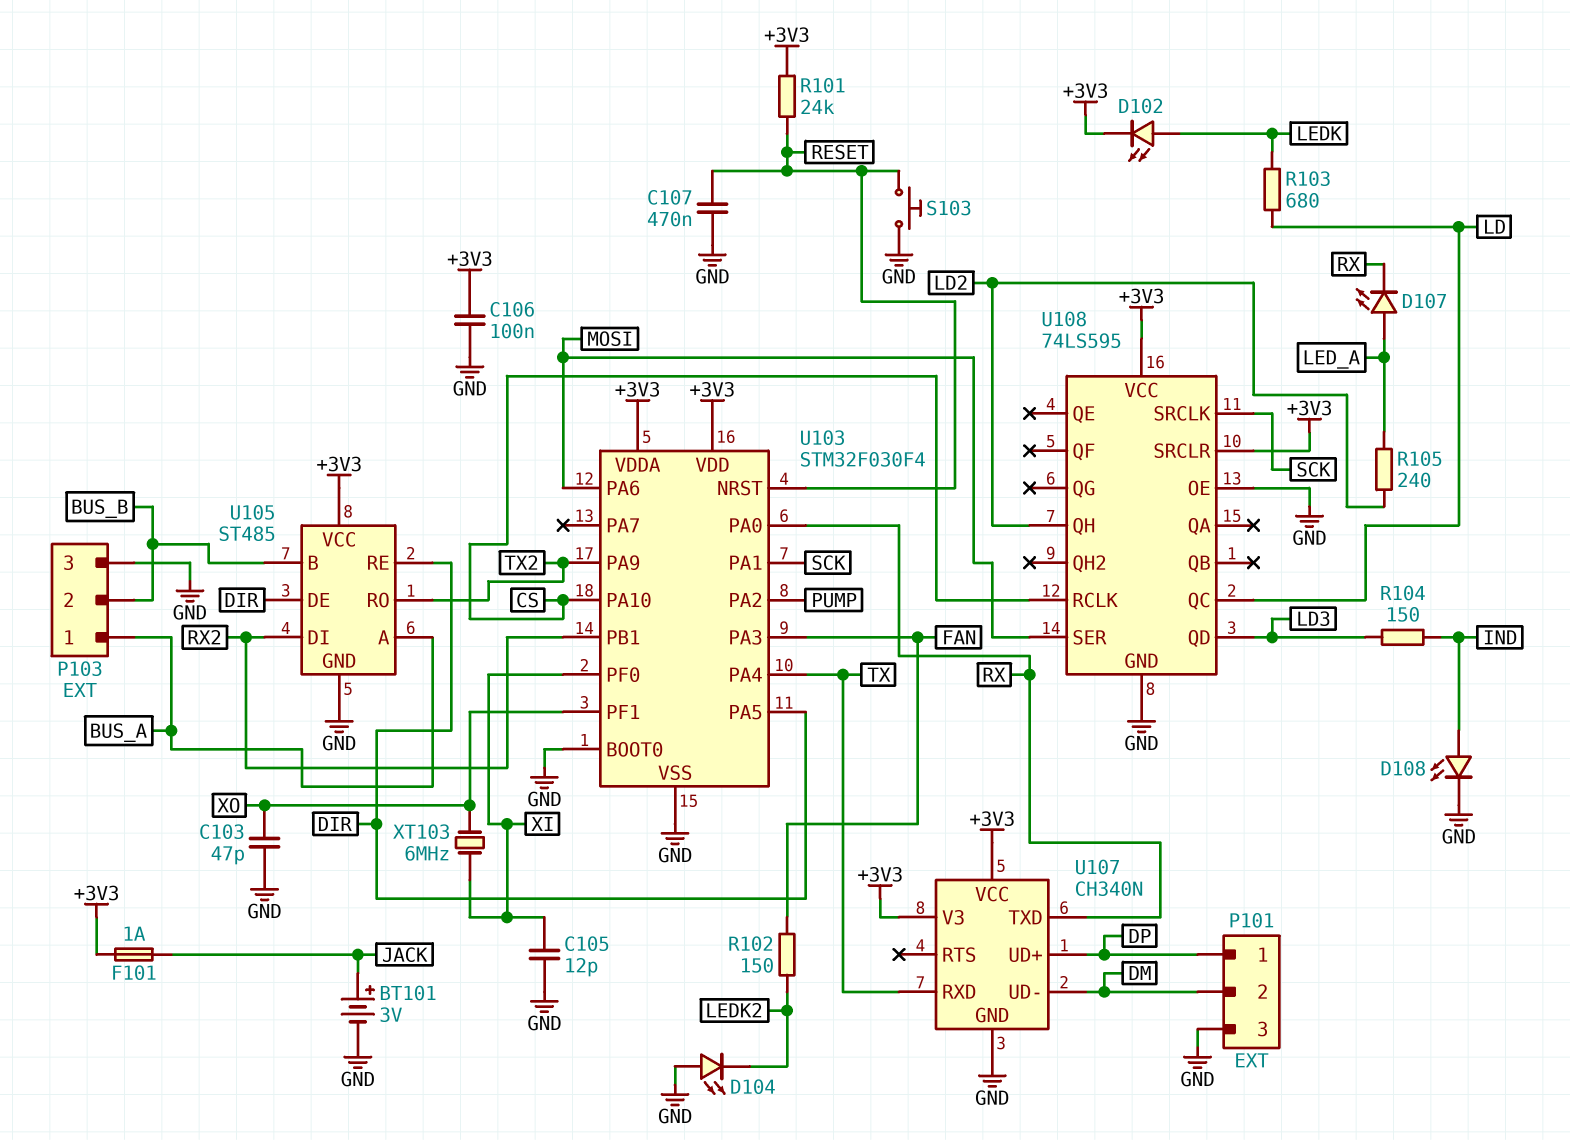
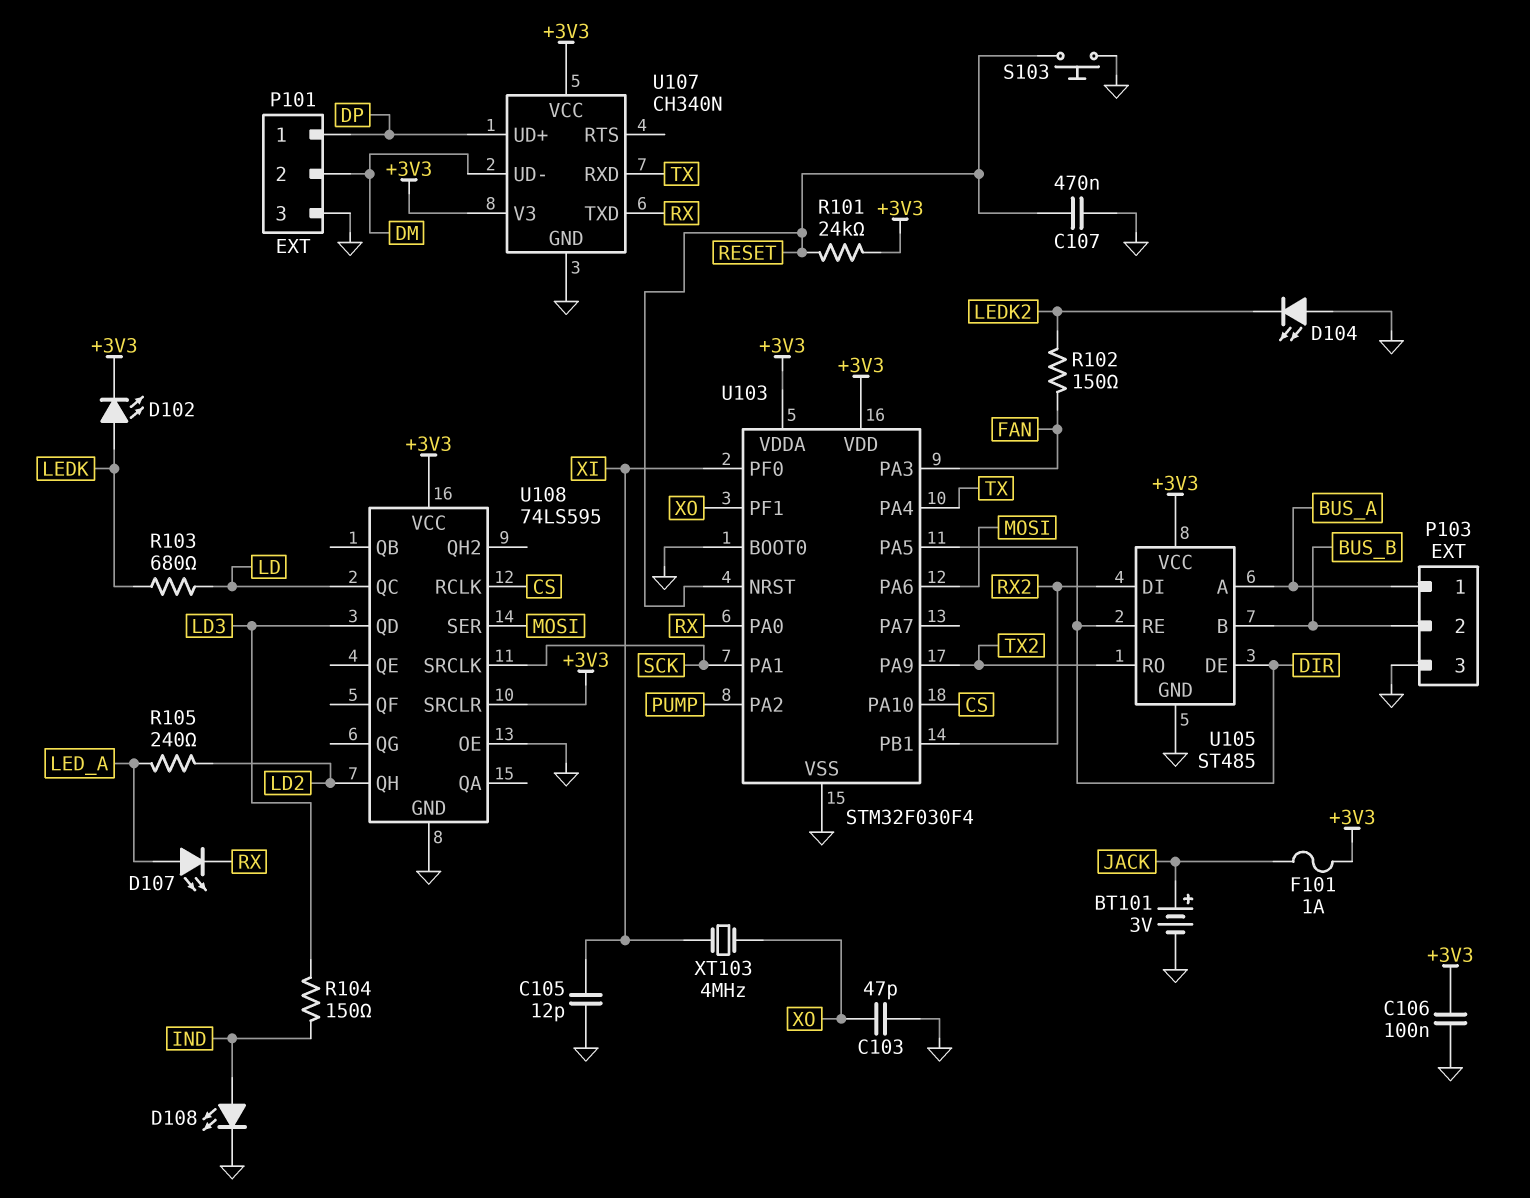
XT103: 6MHz (XI, XO) -> 4MHz (XI, XO)

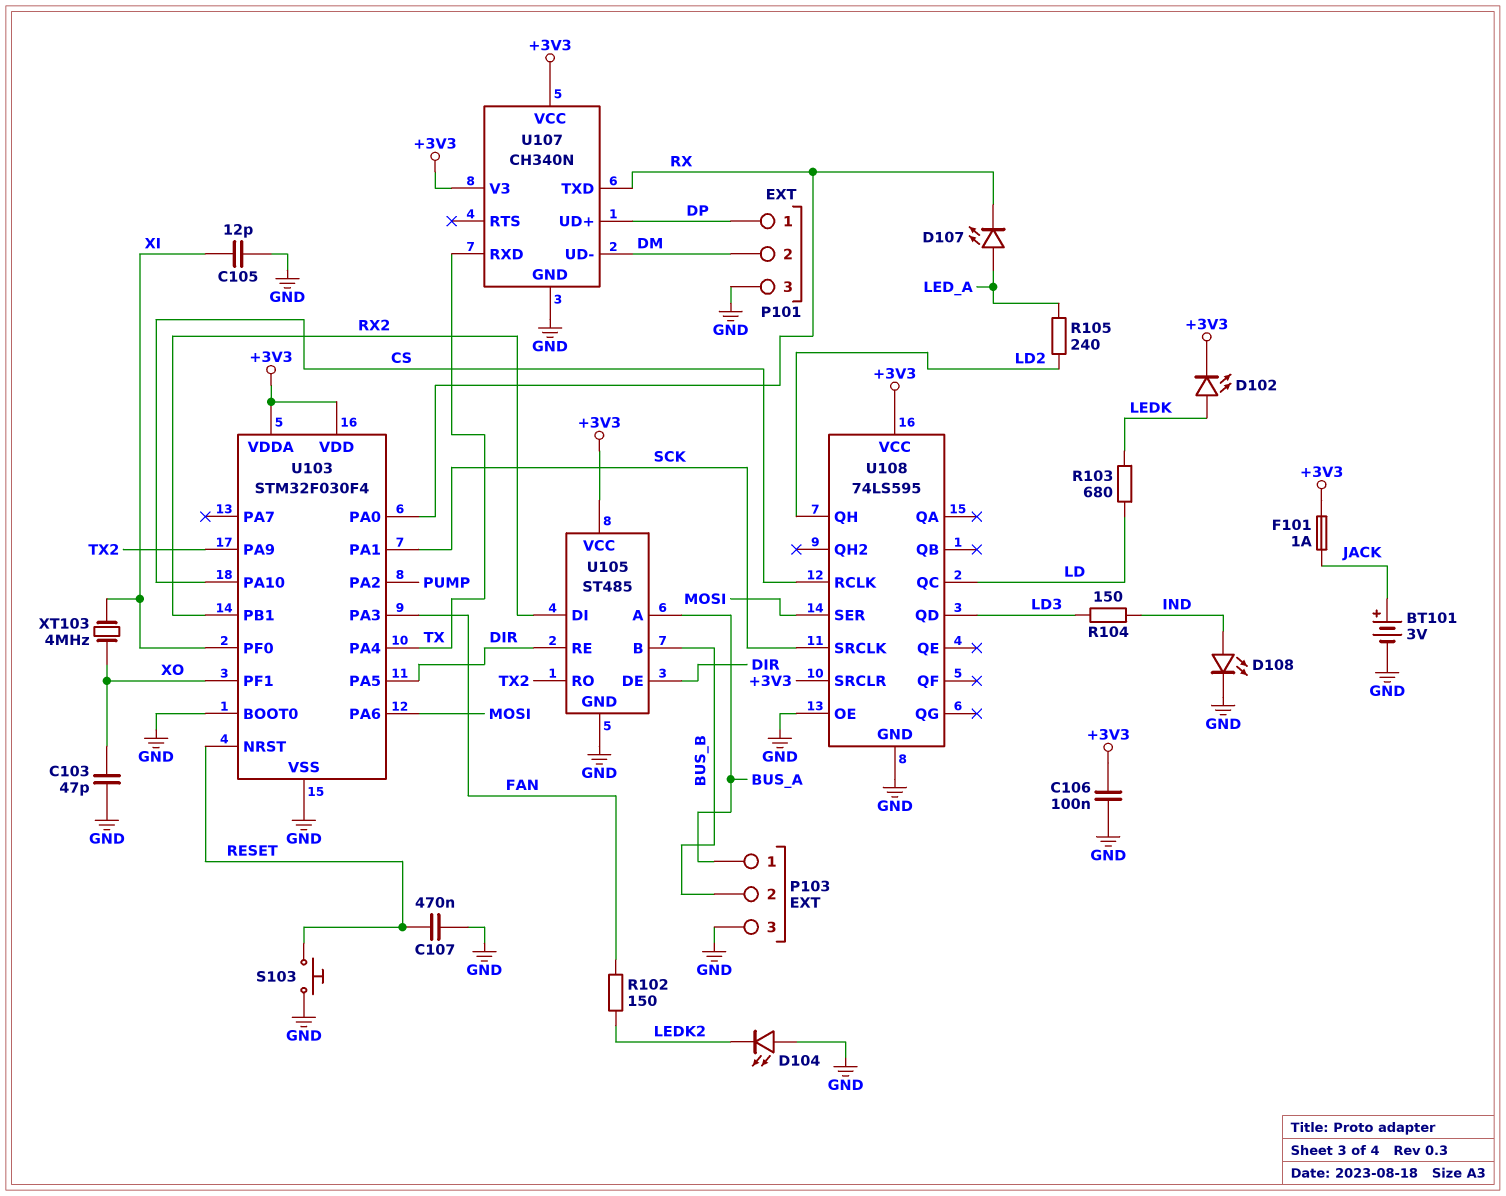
R101: 24k (+3V3, RESET) -> none

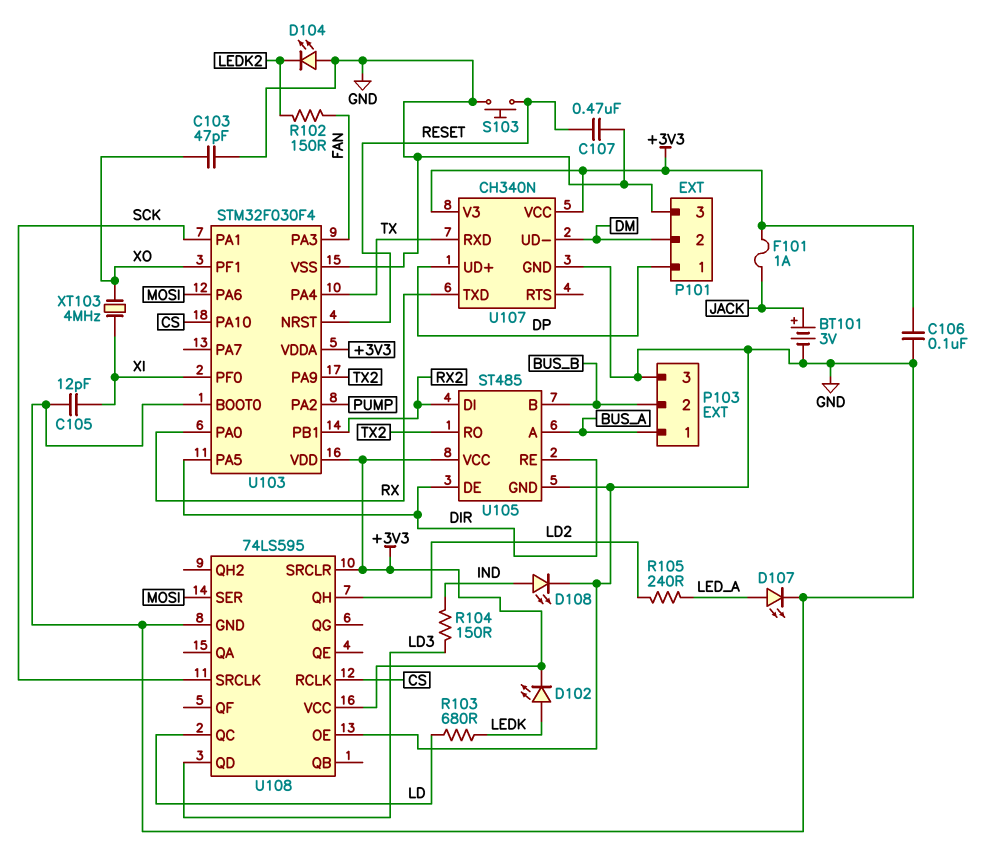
D107: LED (A LED_A, K RX) -> LED (A LED_A, K GND)

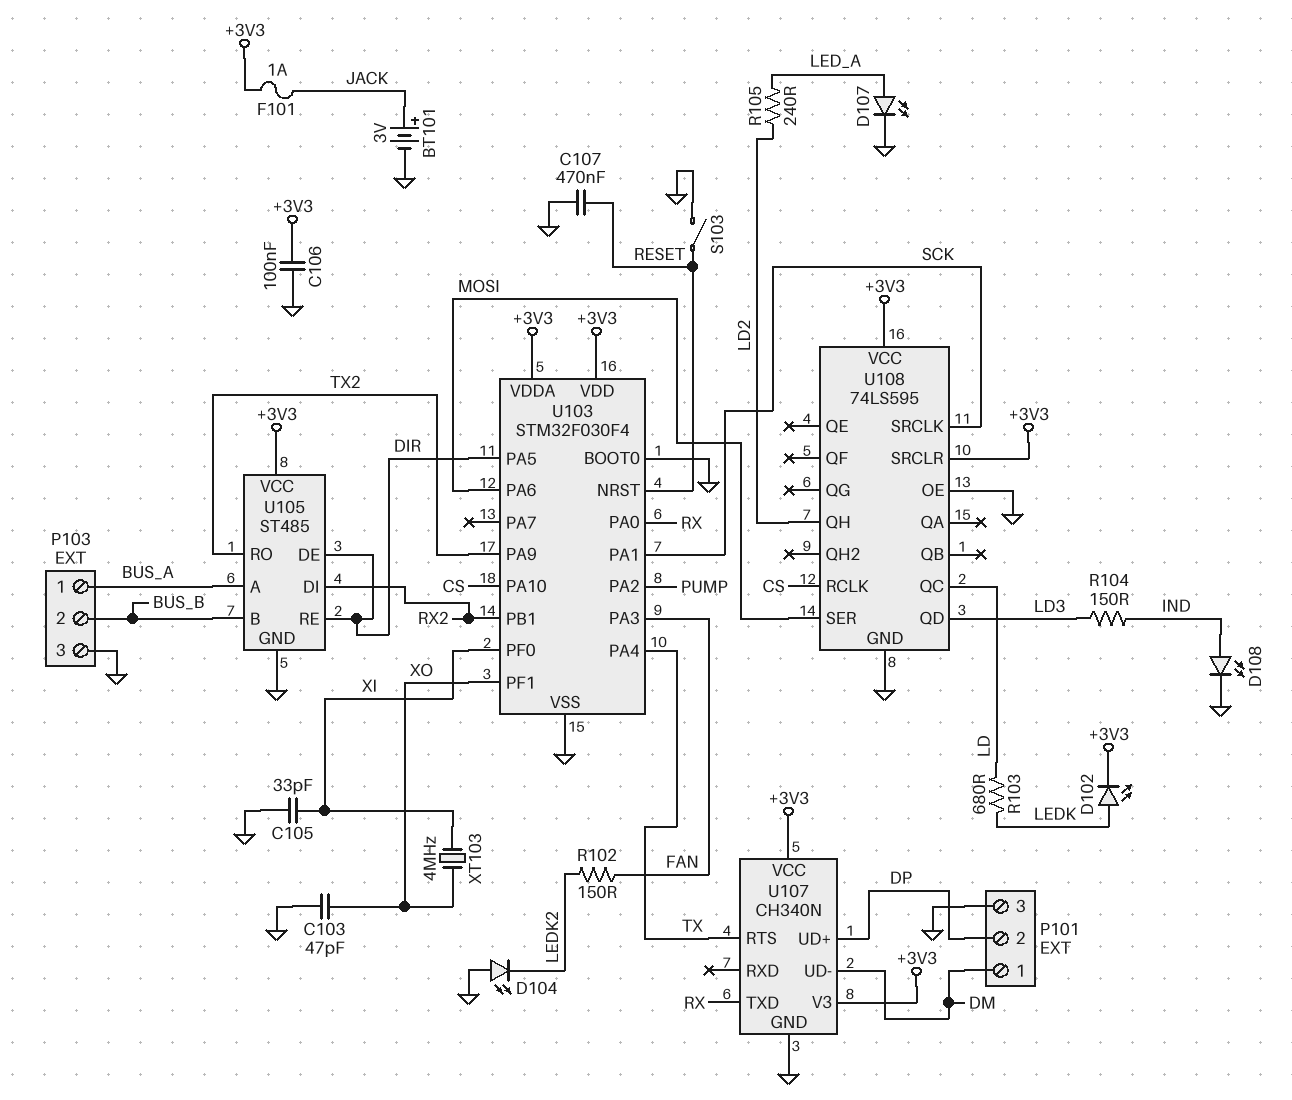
C105: 12pF (GND, XI) -> 33pF (GND, XI)
P101 pin 1: DP -> DM
P101 pin 2: DM -> DP
S103: button (GND, RESET) -> switch (GND, RESET)
U107 pin RTS: none -> TX
U107 pin RXD: TX -> none

